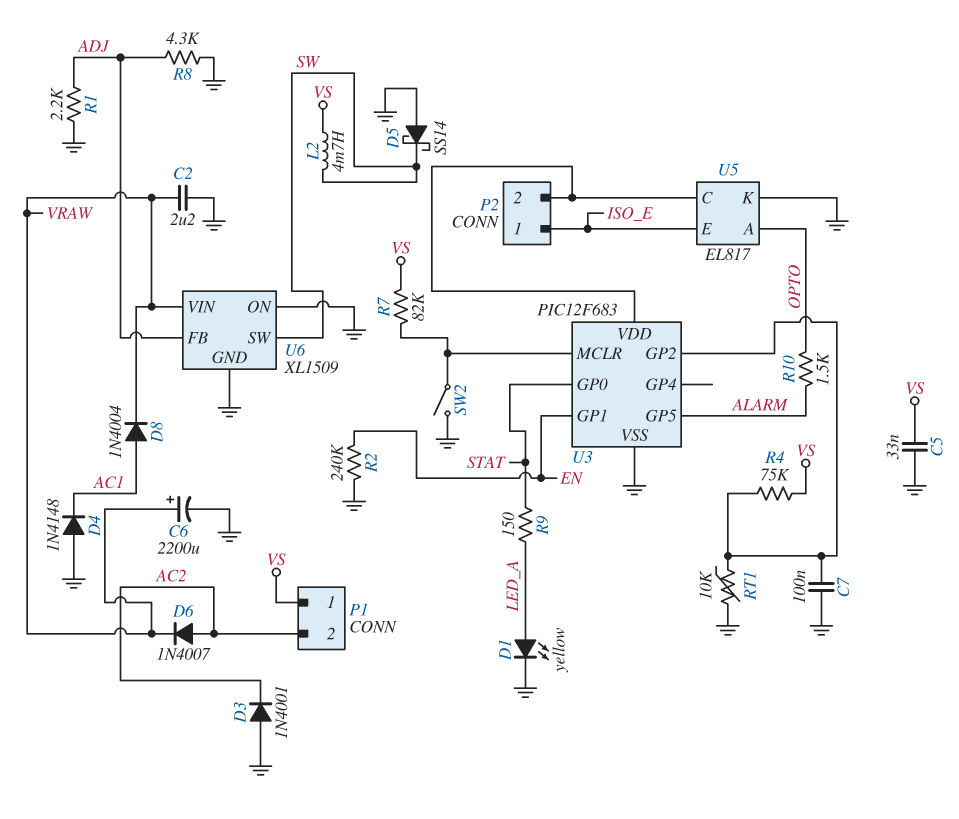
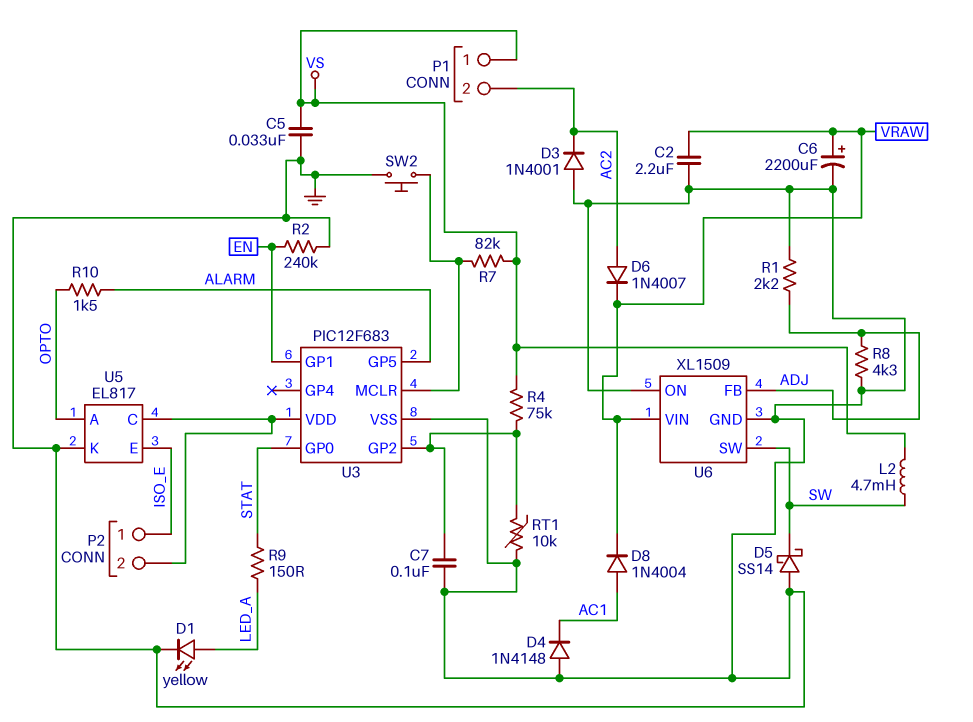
SW2: switch (GND, U3/MCLR) -> button (GND, U3/MCLR)

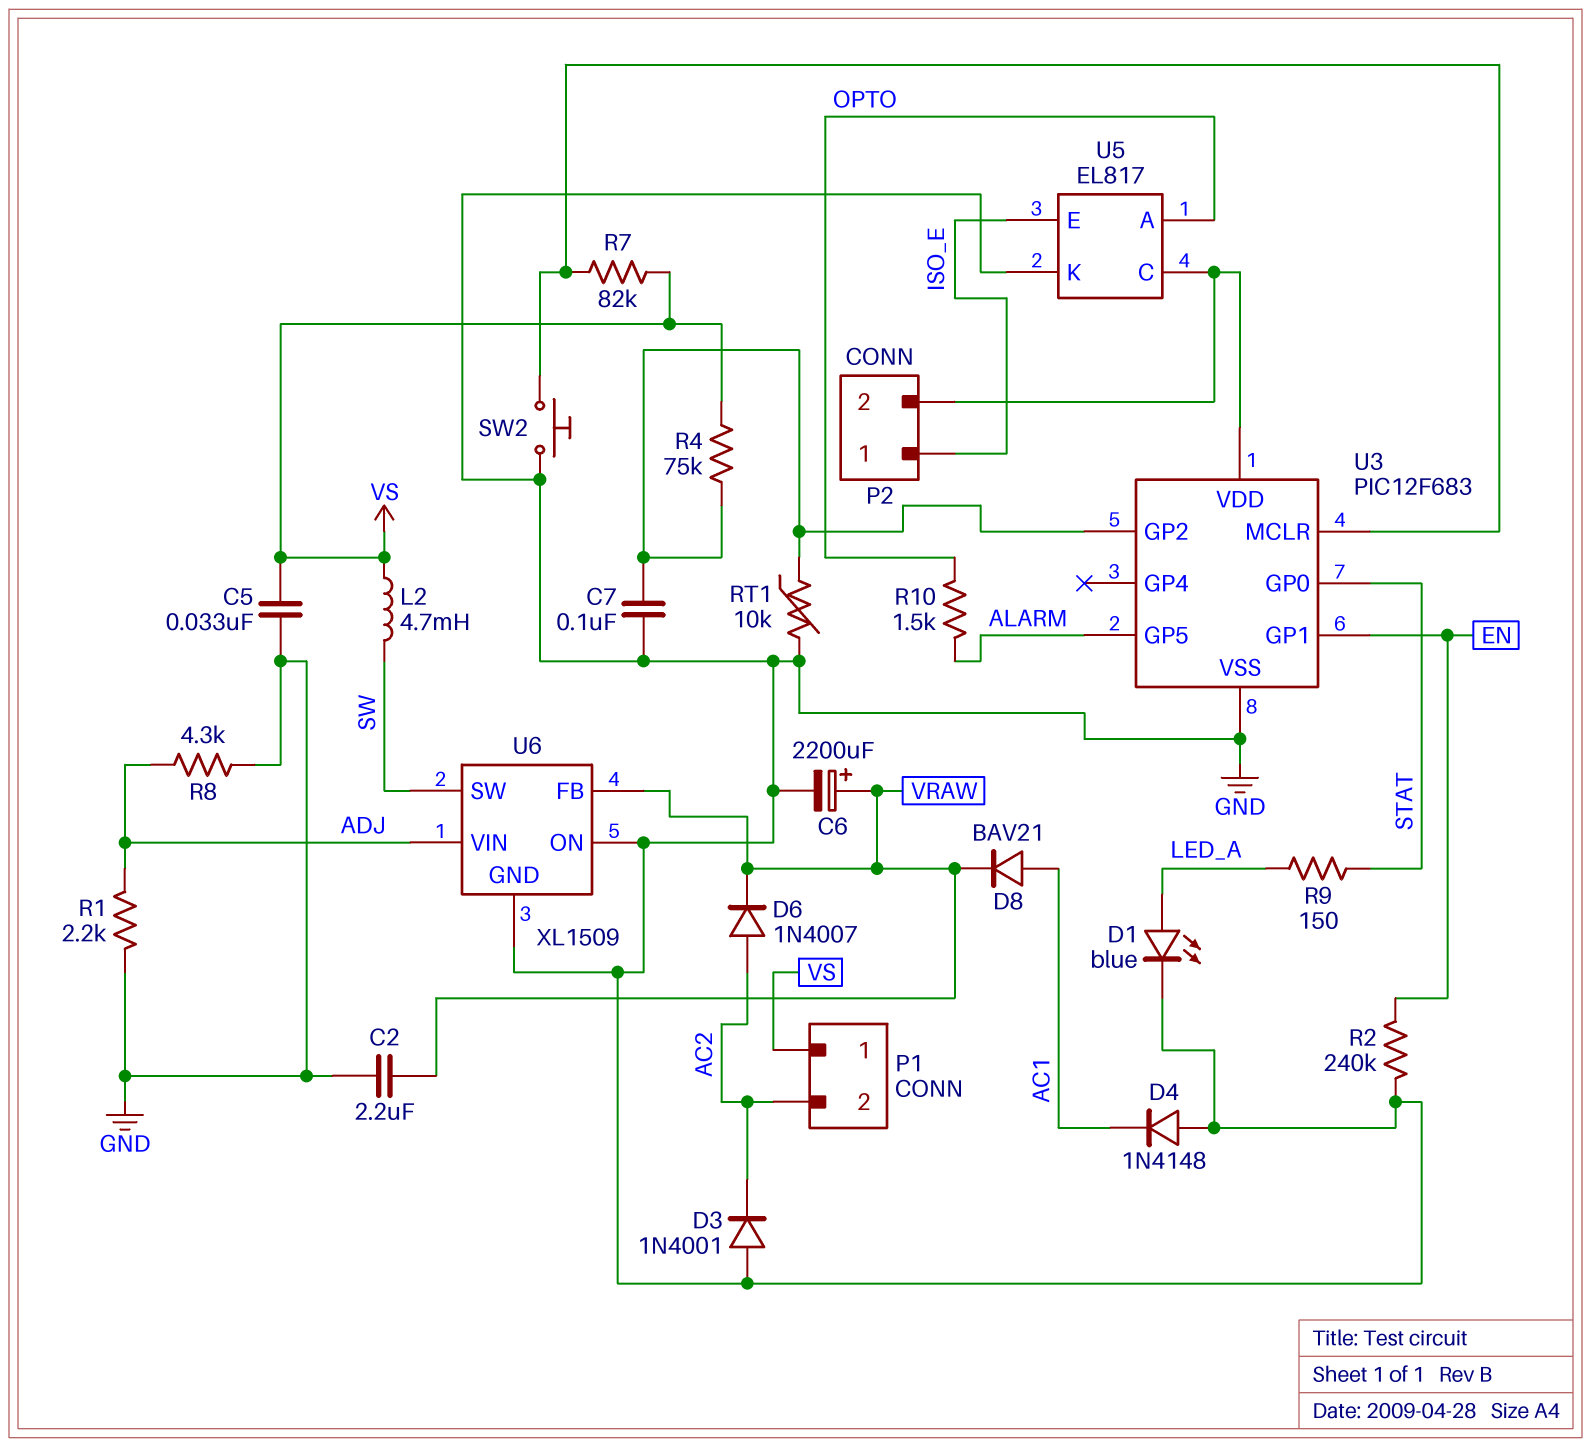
D1: LED yellow (A LED_A, K GND) -> LED blue (A LED_A, K GND)
D5: schottky SS14 (A GND, K SW) -> none
D8: diode 1N4004 (A AC1, K VRAW) -> diode BAV21 (A AC1, K VRAW)
U6 pin FB: ADJ -> VRAW
U6 pin VIN: VRAW -> ADJ

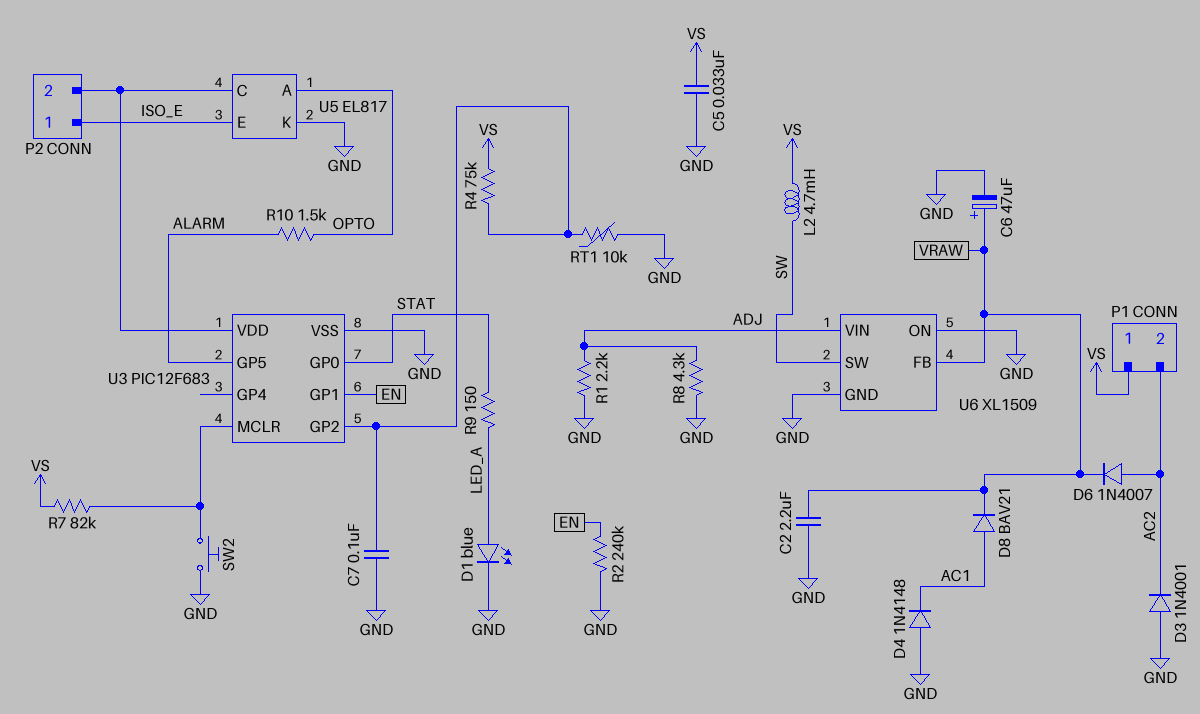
C6: 2200uF (plus VRAW, minus GND) -> 47uF (plus VRAW, minus GND)

